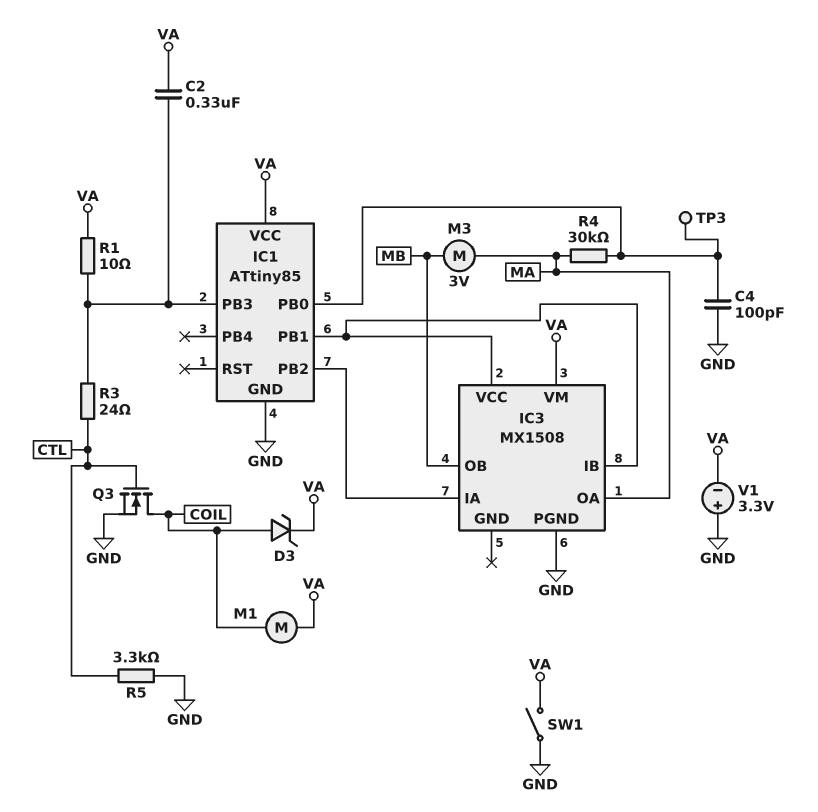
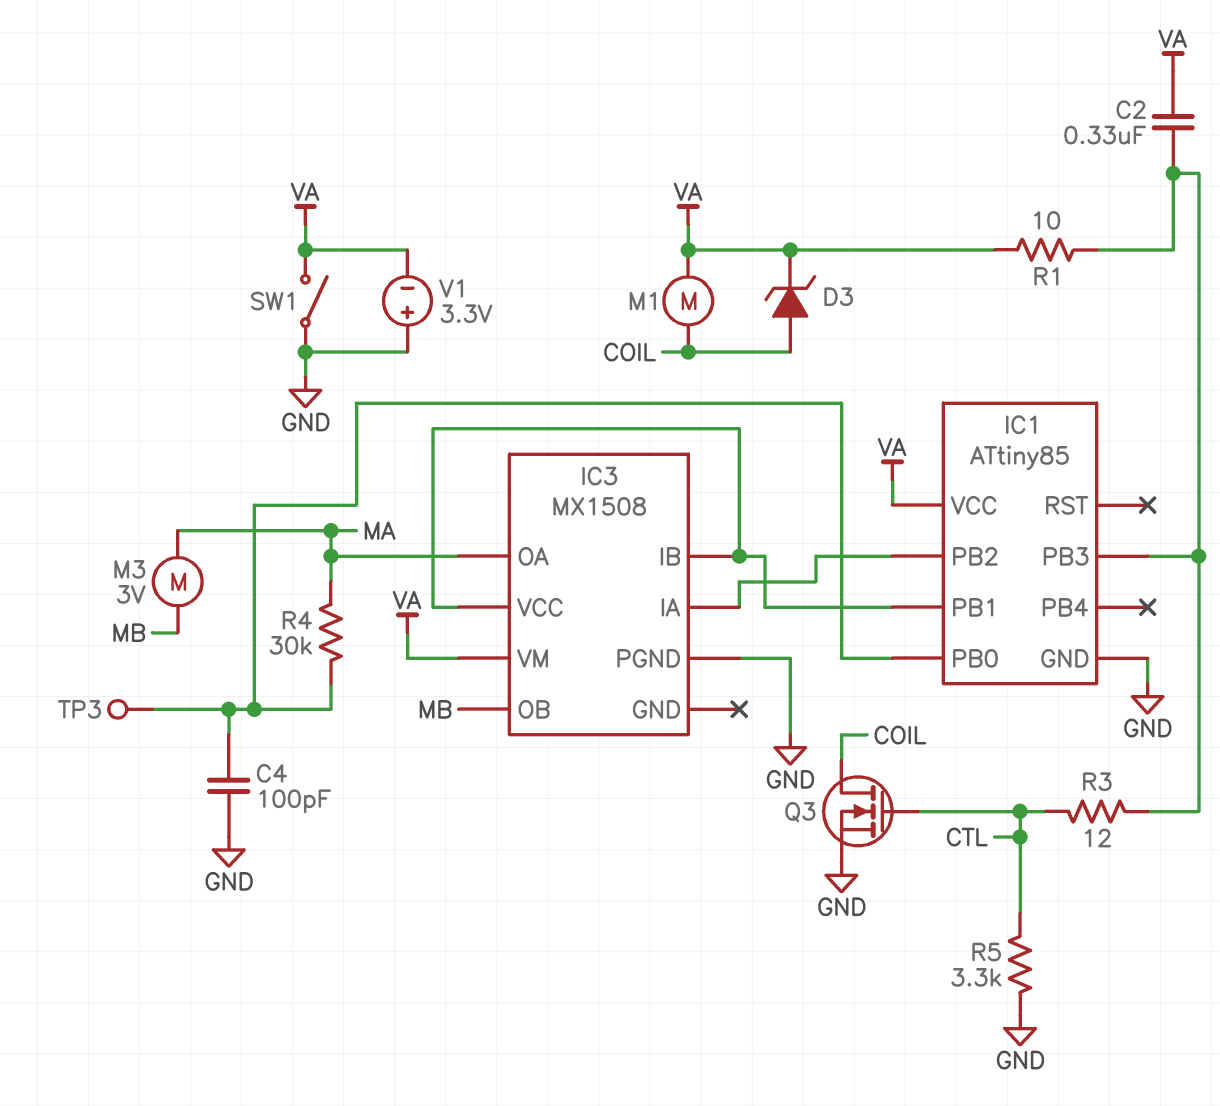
R3: 24 (CTL, IC1/PB3) -> 12 (CTL, IC1/PB3)

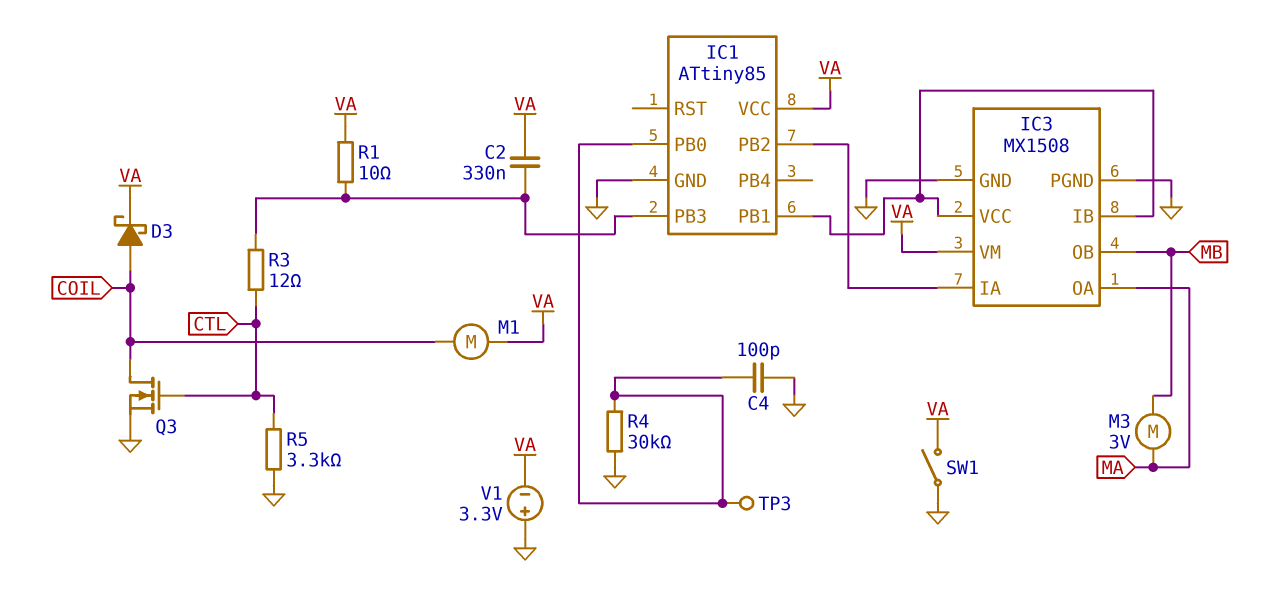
D3: zener (A COIL, K VA) -> schottky (A COIL, K VA)
IC3 pin GND: none -> GND
R4: 30k (IC1/PB0, MA) -> 30k (GND, IC1/PB0)

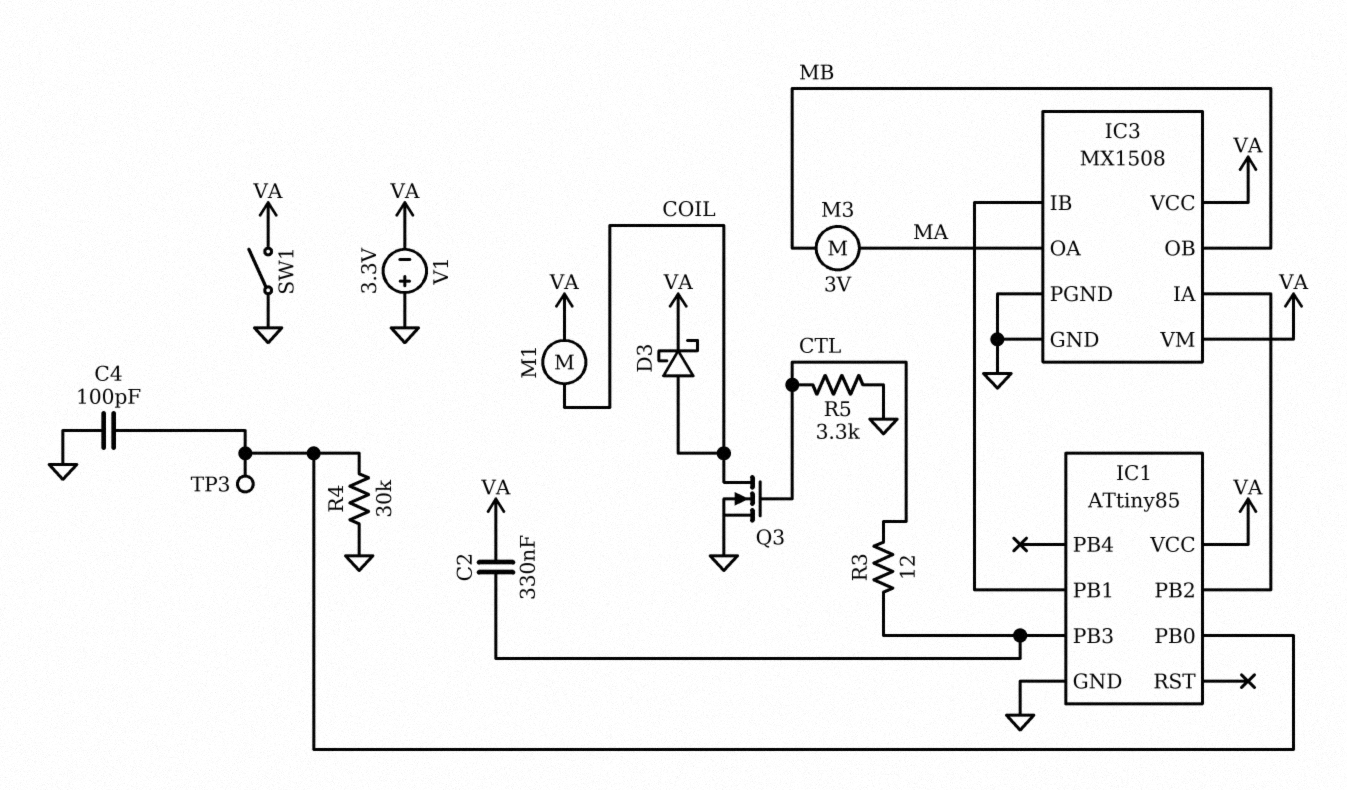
IC3 pin VCC: IC1/PB1 -> VA
R1: 10 (IC1/PB3, VA) -> none

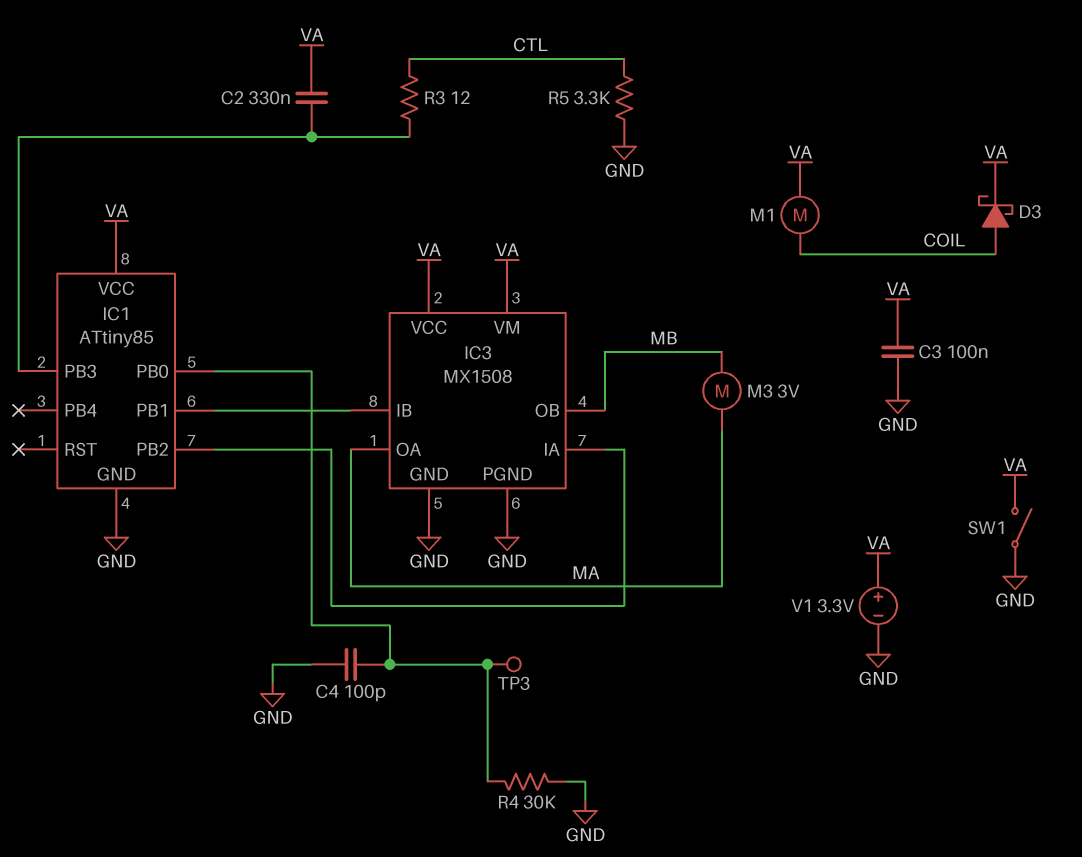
C3: none -> 100nF (GND, VA)
Q3: NMOS (G CTL, D COIL, S GND) -> none
V1: 3.3V (plus GND, minus VA) -> 3.3V (plus VA, minus GND)

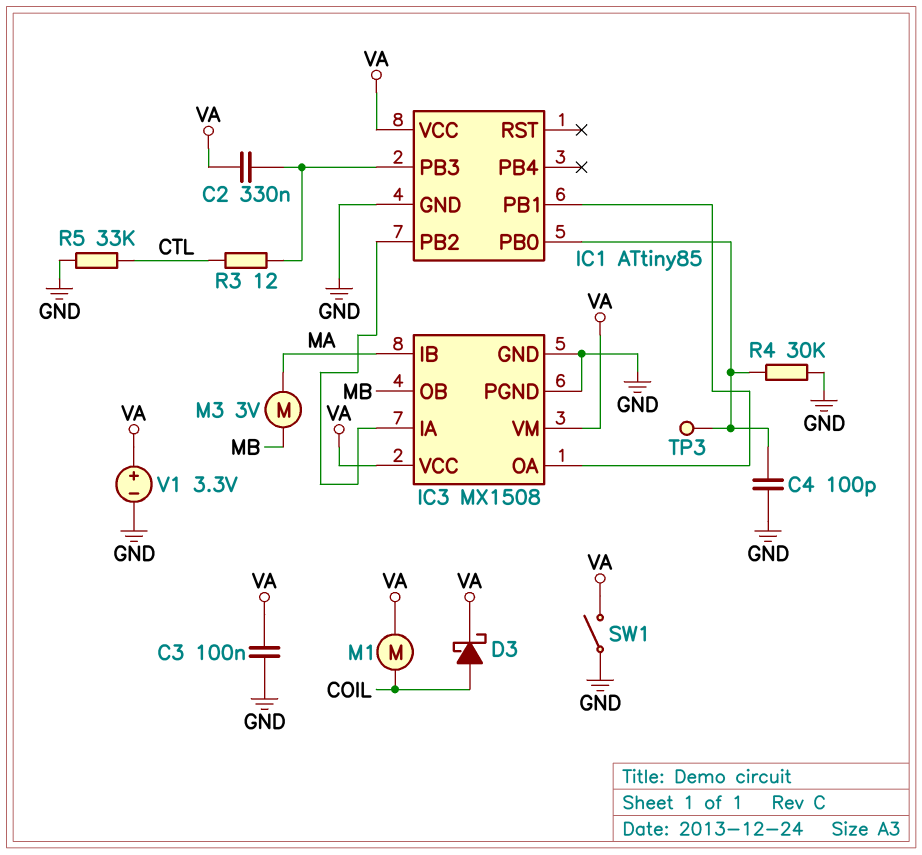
IC3 pin IB: IC1/PB1 -> MA
IC3 pin OA: MA -> IC1/PB1
R5: 3.3k (CTL, GND) -> 33k (CTL, GND)

